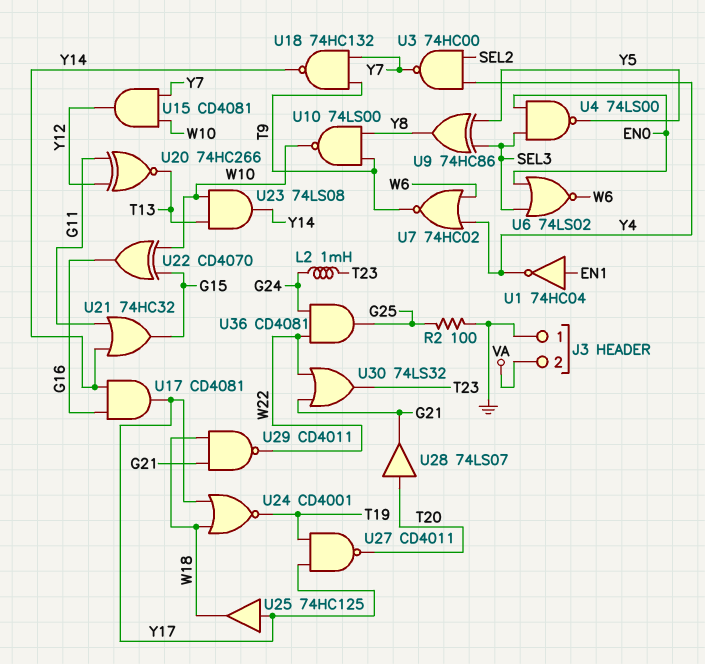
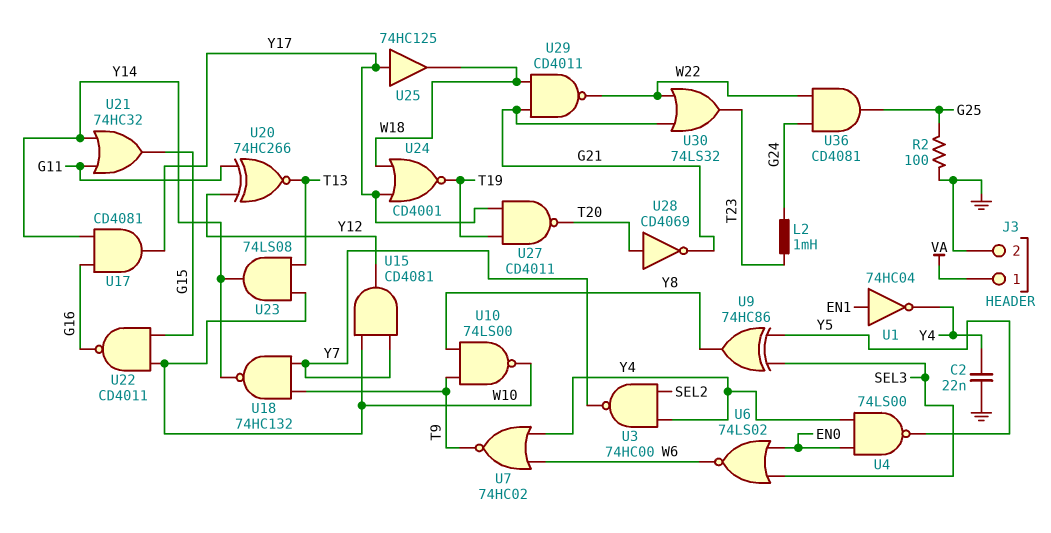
C2: none -> 22nF (GND, Y4)
J3 pin 1: GND -> VA
J3 pin 2: VA -> GND
U4: NAND 74LS00 (in EN0, in SEL3, out Y5) -> NAND 74LS00 (in EN0, in Y4, out Y5)
U22: XOR CD4070 (in G15, in W10, out G16) -> NAND CD4011 (in G15, in W10, out G16)
U28: buffer 74LS07 (in T20, out G21) -> NOT CD4069 (in T20, out G21)

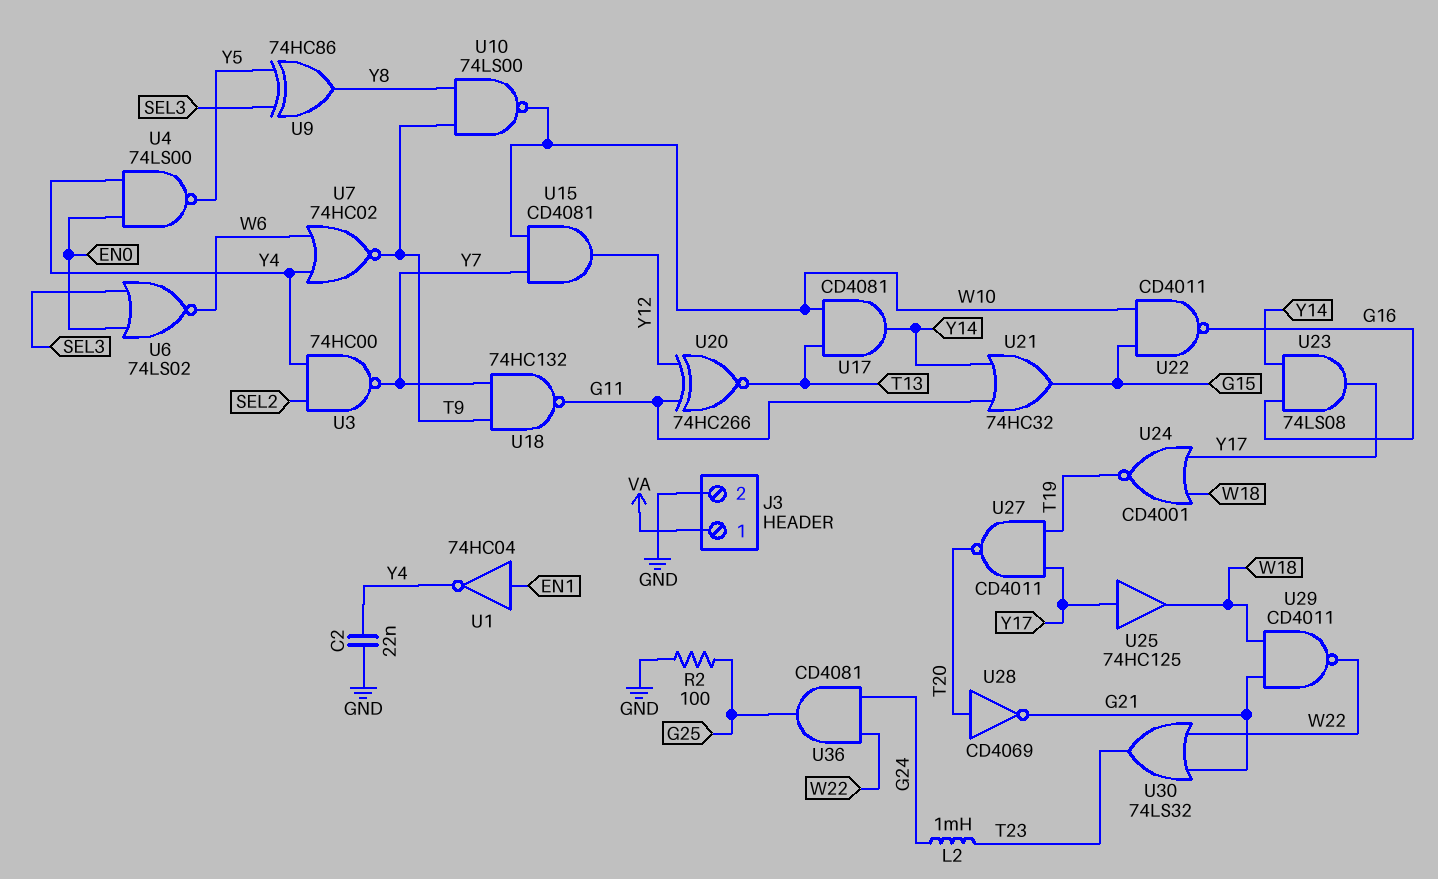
U17: AND CD4081 (in G16, in Y14, out Y17) -> AND CD4081 (in T13, in W10, out Y14)
U18: NAND 74HC132 (in T9, in Y7, out Y14) -> NAND 74HC132 (in T9, in Y7, out G11)
U23: AND 74LS08 (in T13, in W10, out Y14) -> AND 74LS08 (in G16, in Y14, out Y17)

